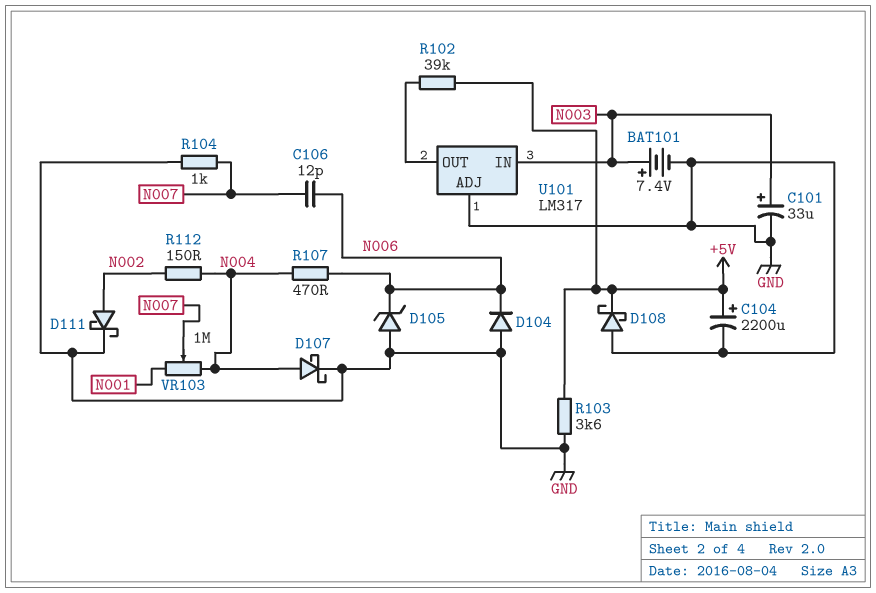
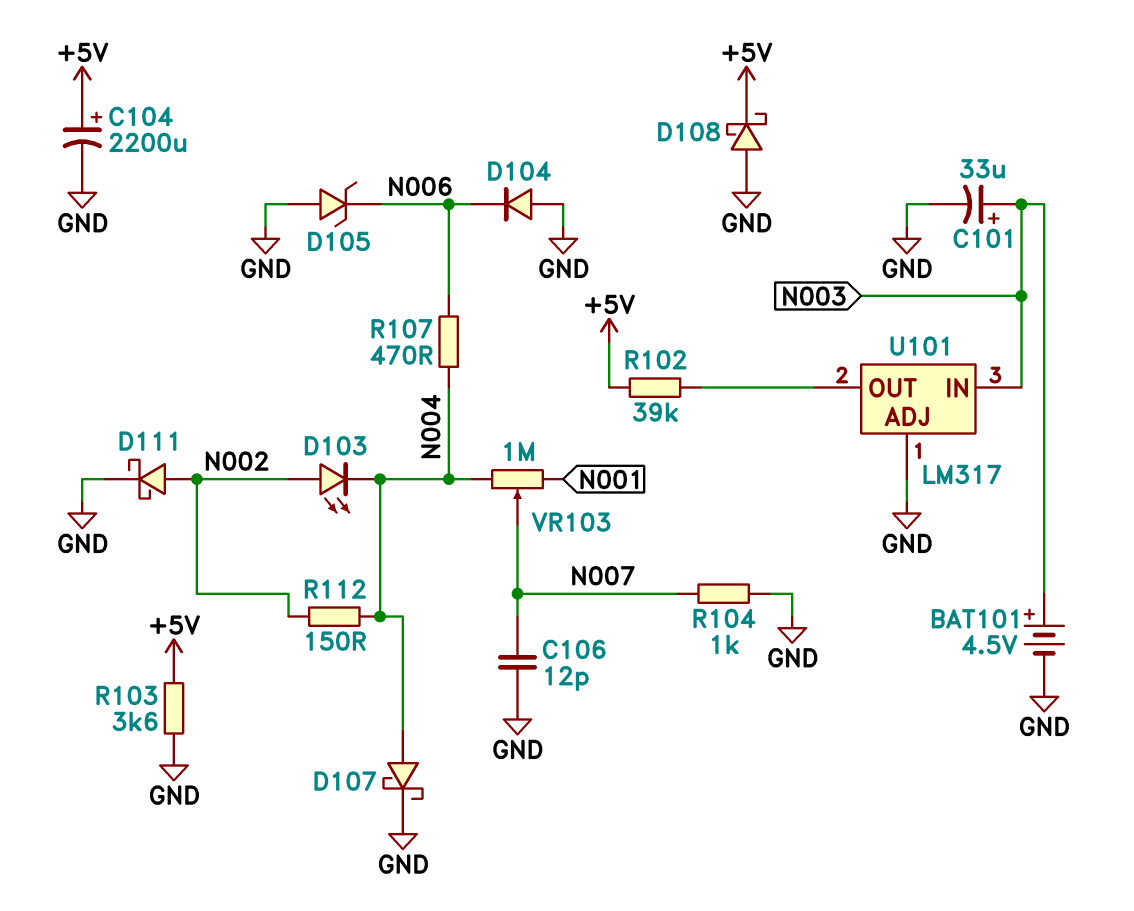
BAT101: 7.4V (plus N003, minus GND) -> 4.5V (plus N003, minus GND)
C106: 12pF (N006, N007) -> 12pF (GND, N007)
D103: none -> LED (A N002, K N004)

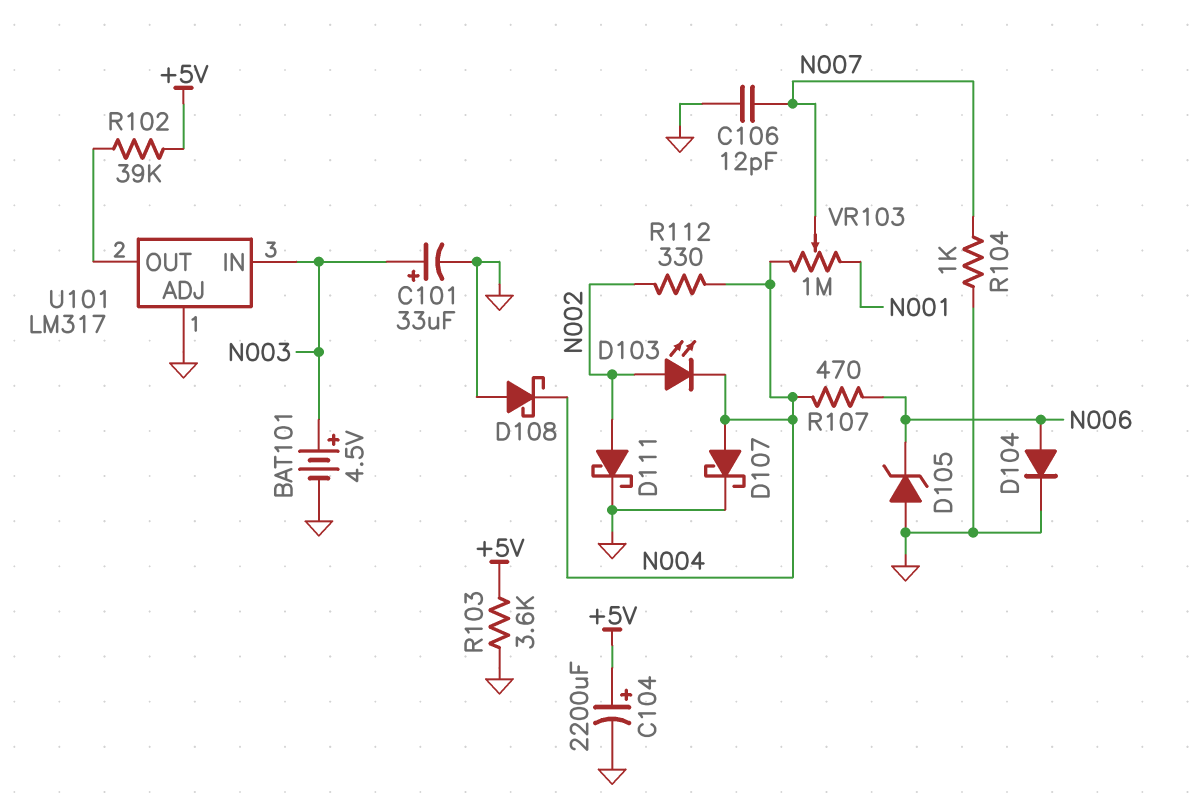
D104: diode (A GND, K N006) -> diode (A N006, K GND)
D108: schottky (A GND, K +5V) -> schottky (A GND, K N004)
R112: 150 (N002, N004) -> 330 (N002, N004)

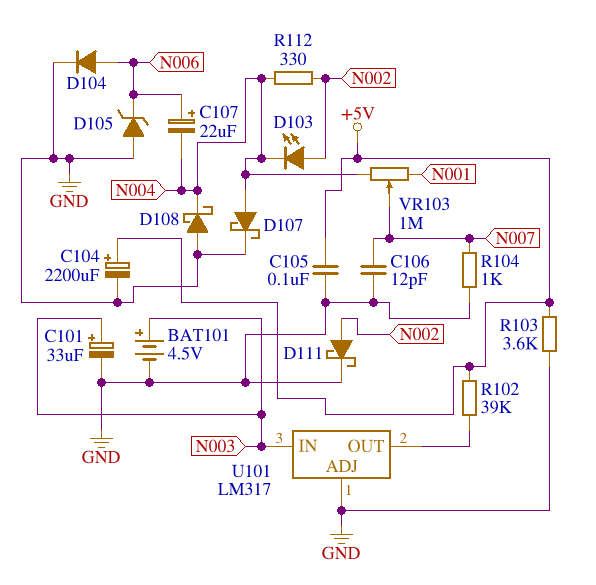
C105: none -> 100nF (+5V, GND)
C107: none -> 22uF (plus N006, minus N004)
R107: 470 (N004, N006) -> none

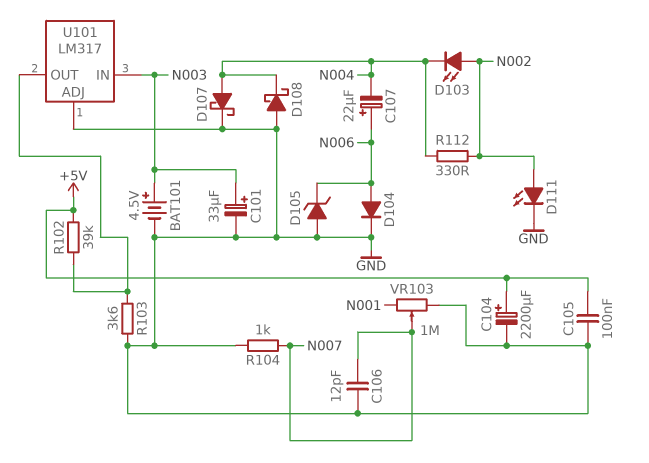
D111: schottky (A N002, K GND) -> LED (A N002, K GND)
R103: 3.6k (+5V, GND) -> 3.6k (GND, U101/OUT)
VR103: 1M (N001, N004, wiper N007) -> 1M (GND, N001, wiper N007)

